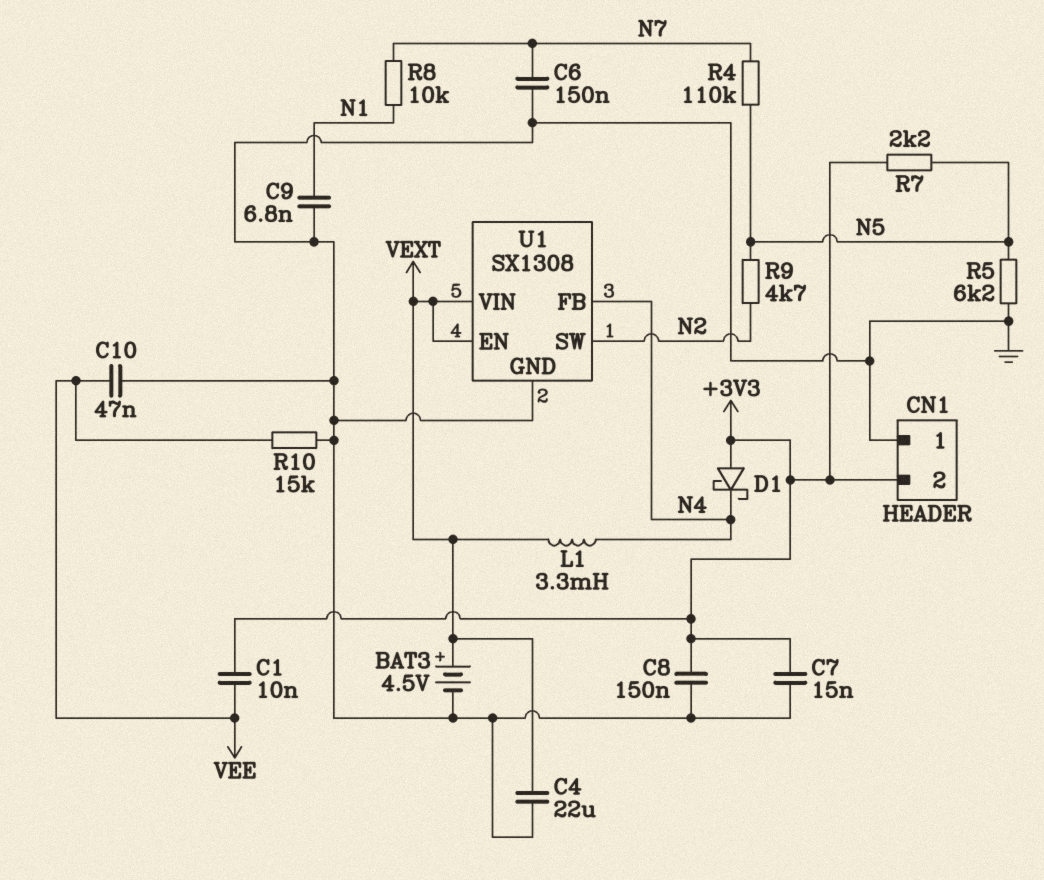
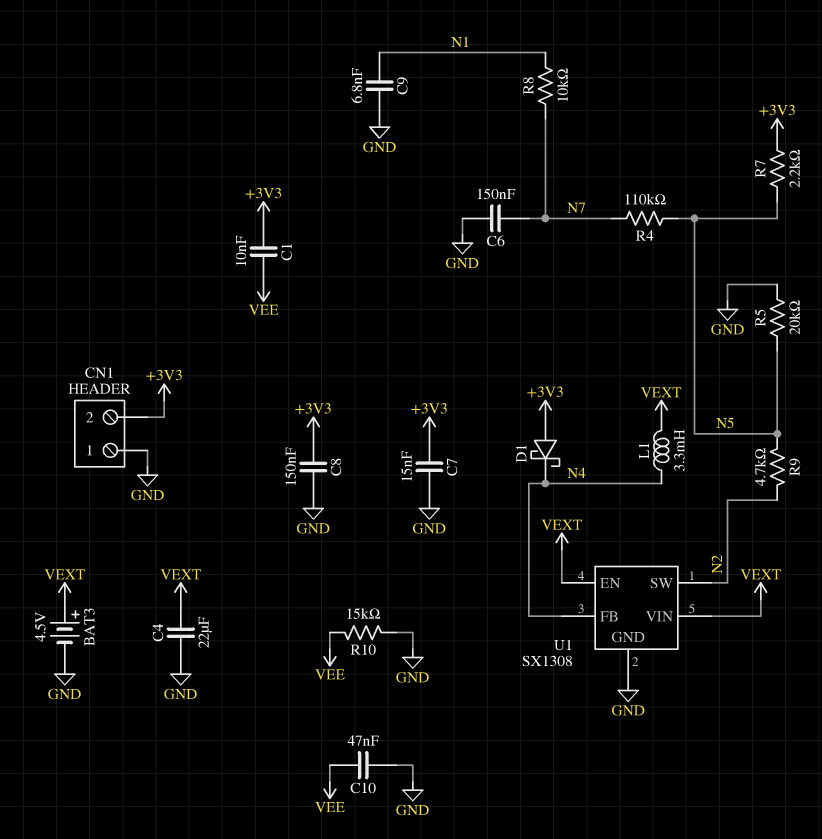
R5: 6.2k (GND, N5) -> 20k (GND, N5)

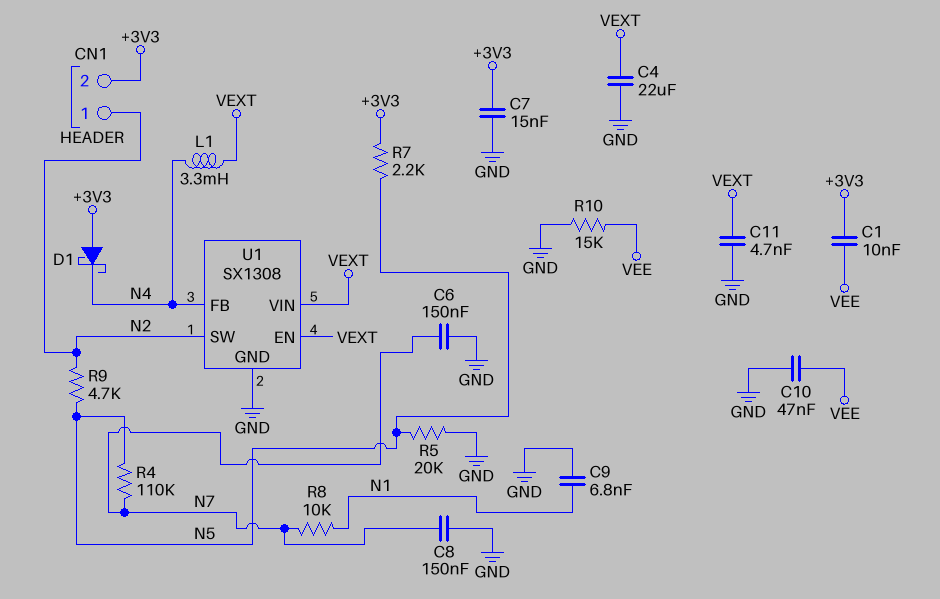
BAT3: 4.5V (plus VEXT, minus GND) -> none
C8: 150nF (+3V3, GND) -> 150nF (GND, N7)
C11: none -> 4.7nF (GND, VEXT)
CN1 pin 1: GND -> N2

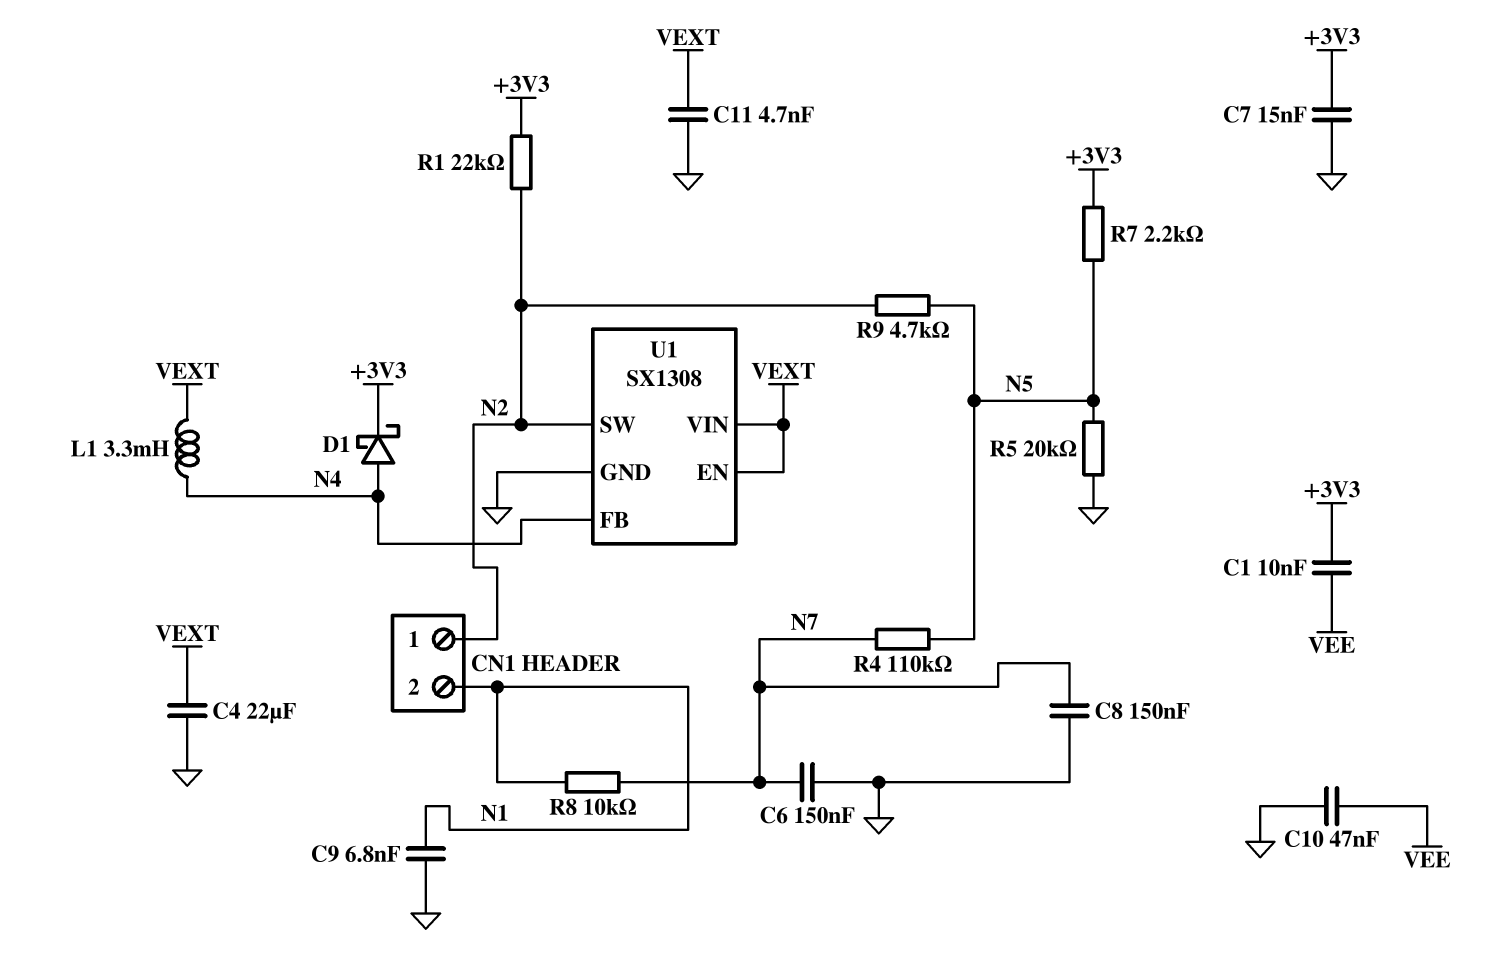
CN1 pin 2: +3V3 -> N1
D1: schottky (A +3V3, K N4) -> schottky (A N4, K +3V3)
R1: none -> 22k (+3V3, N2)
R10: 15k (GND, VEE) -> none

